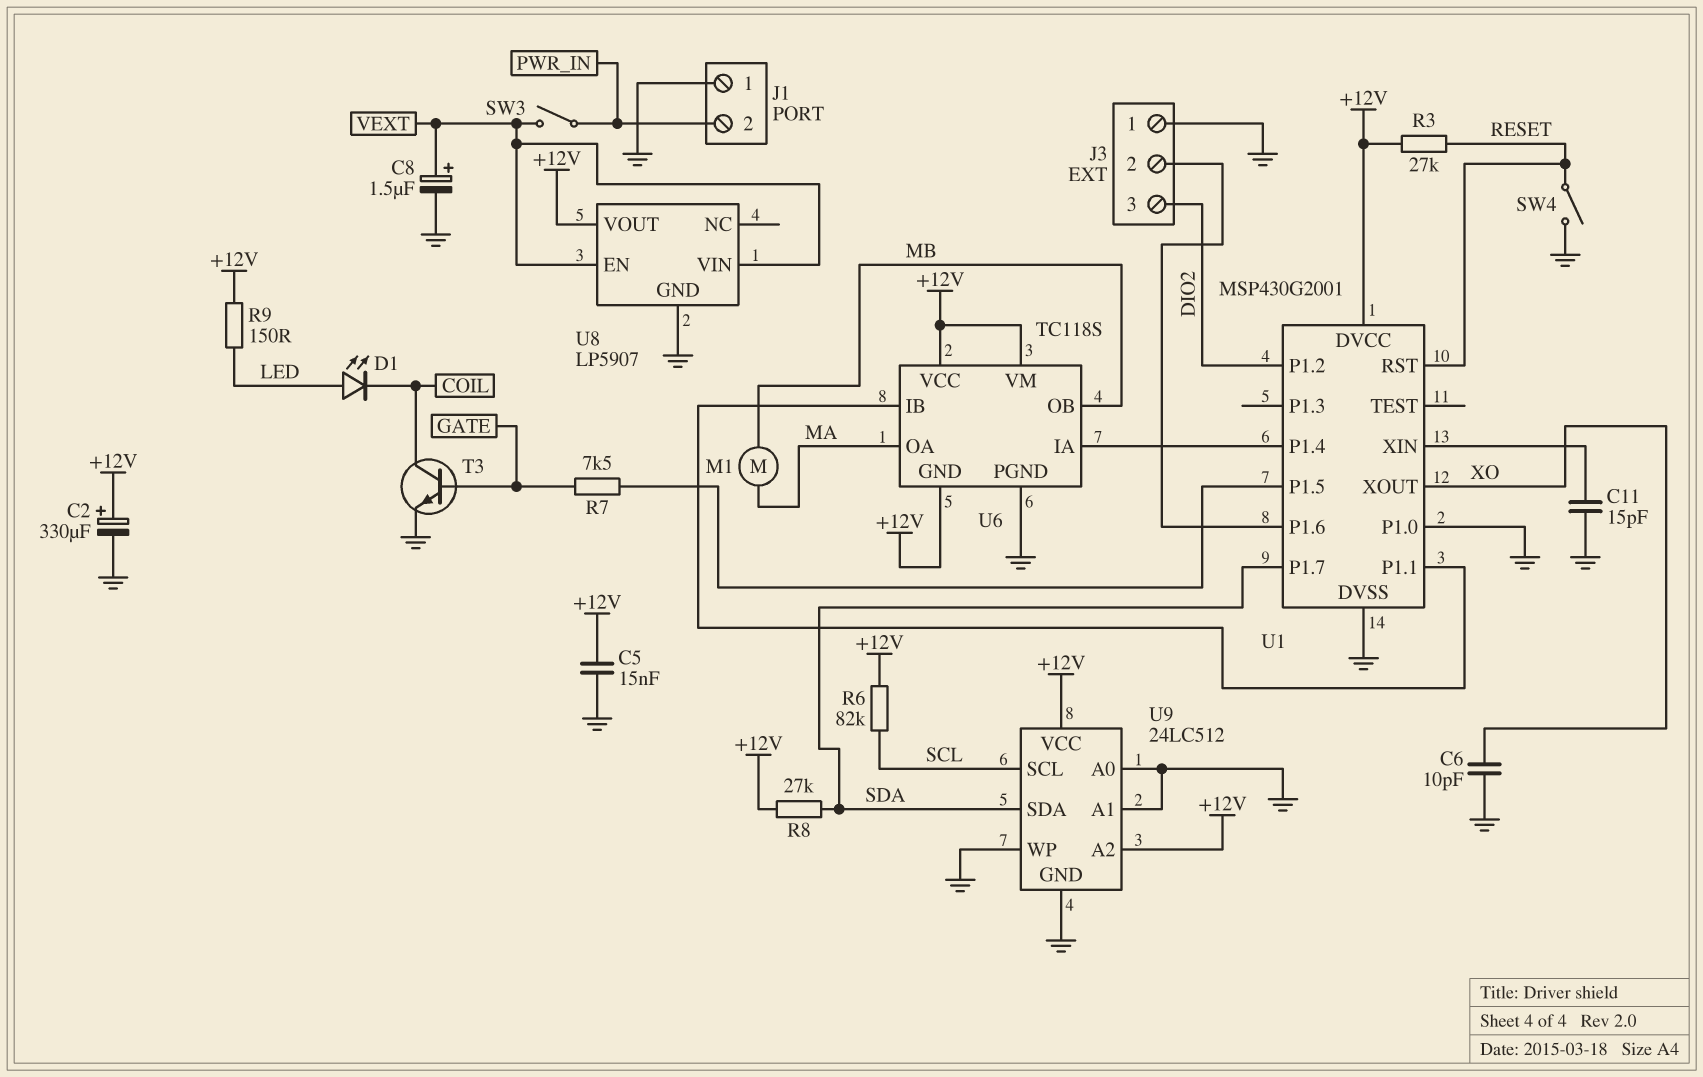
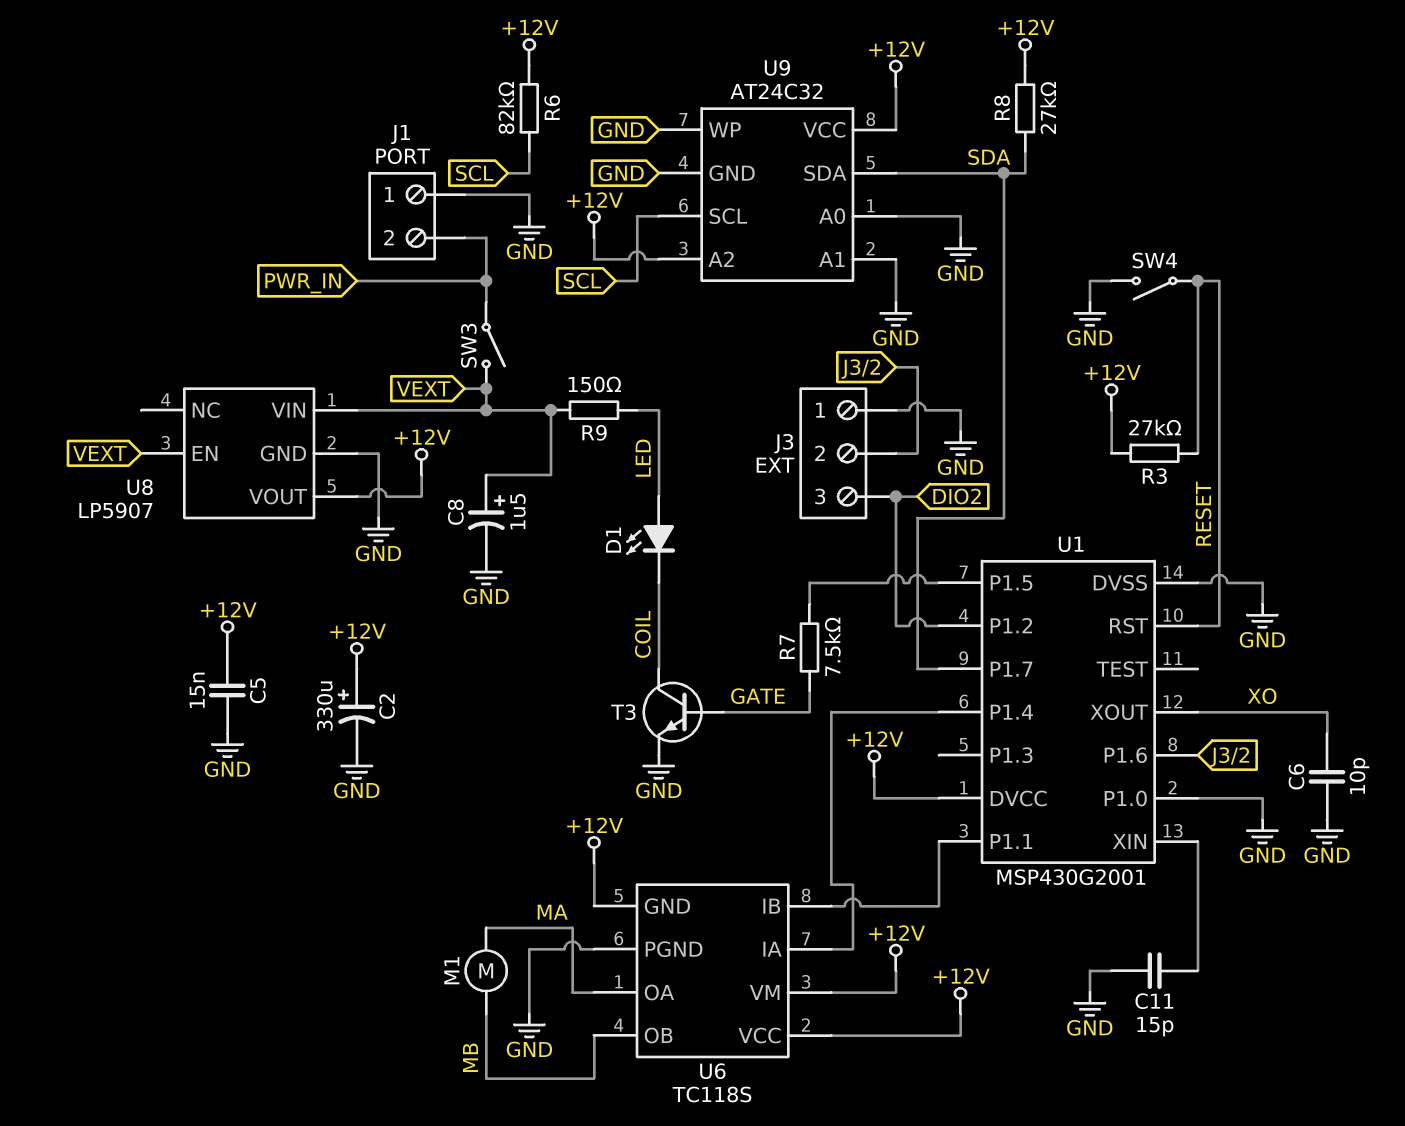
R9: 150 (+12V, LED) -> 150 (LED, VEXT)
U9: 24LC512 -> AT24C32

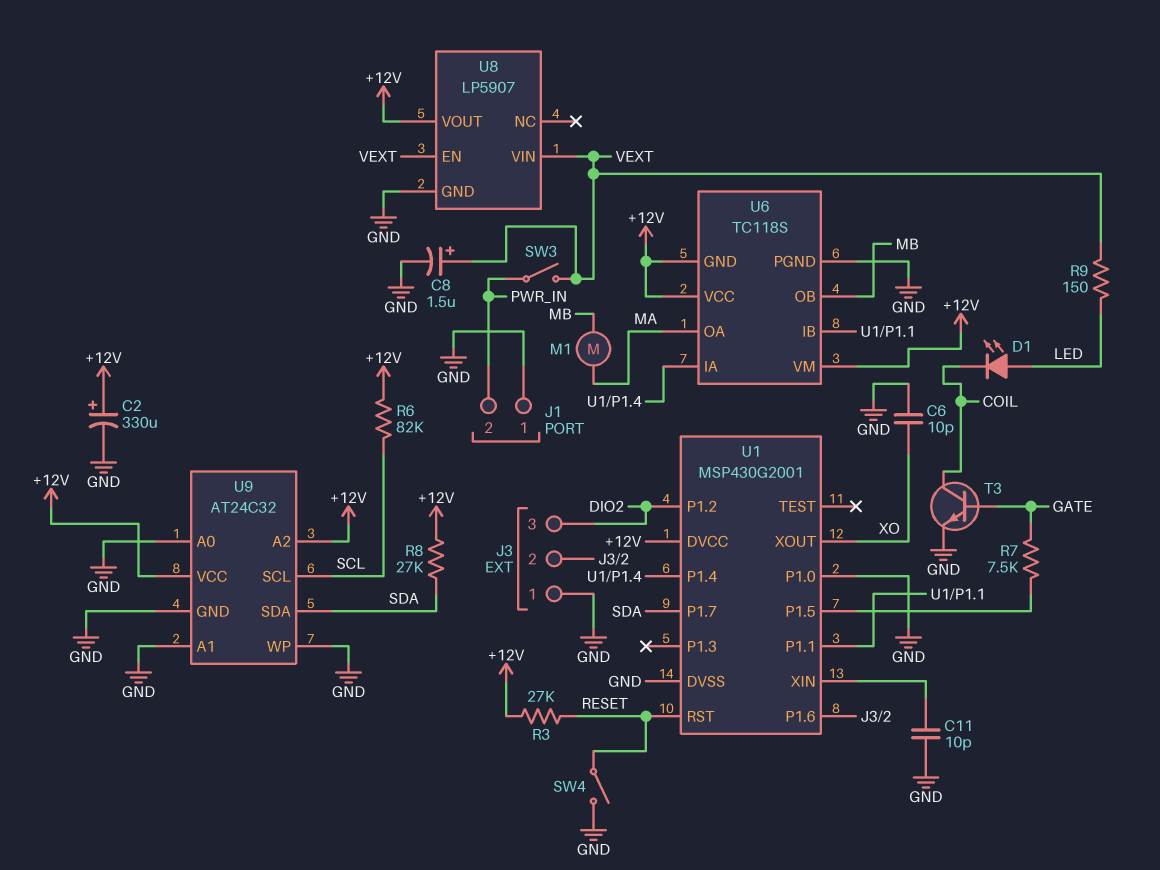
C5: 15nF (+12V, GND) -> none
C11: 15pF (GND, U1/XIN) -> 10pF (GND, U1/XIN)

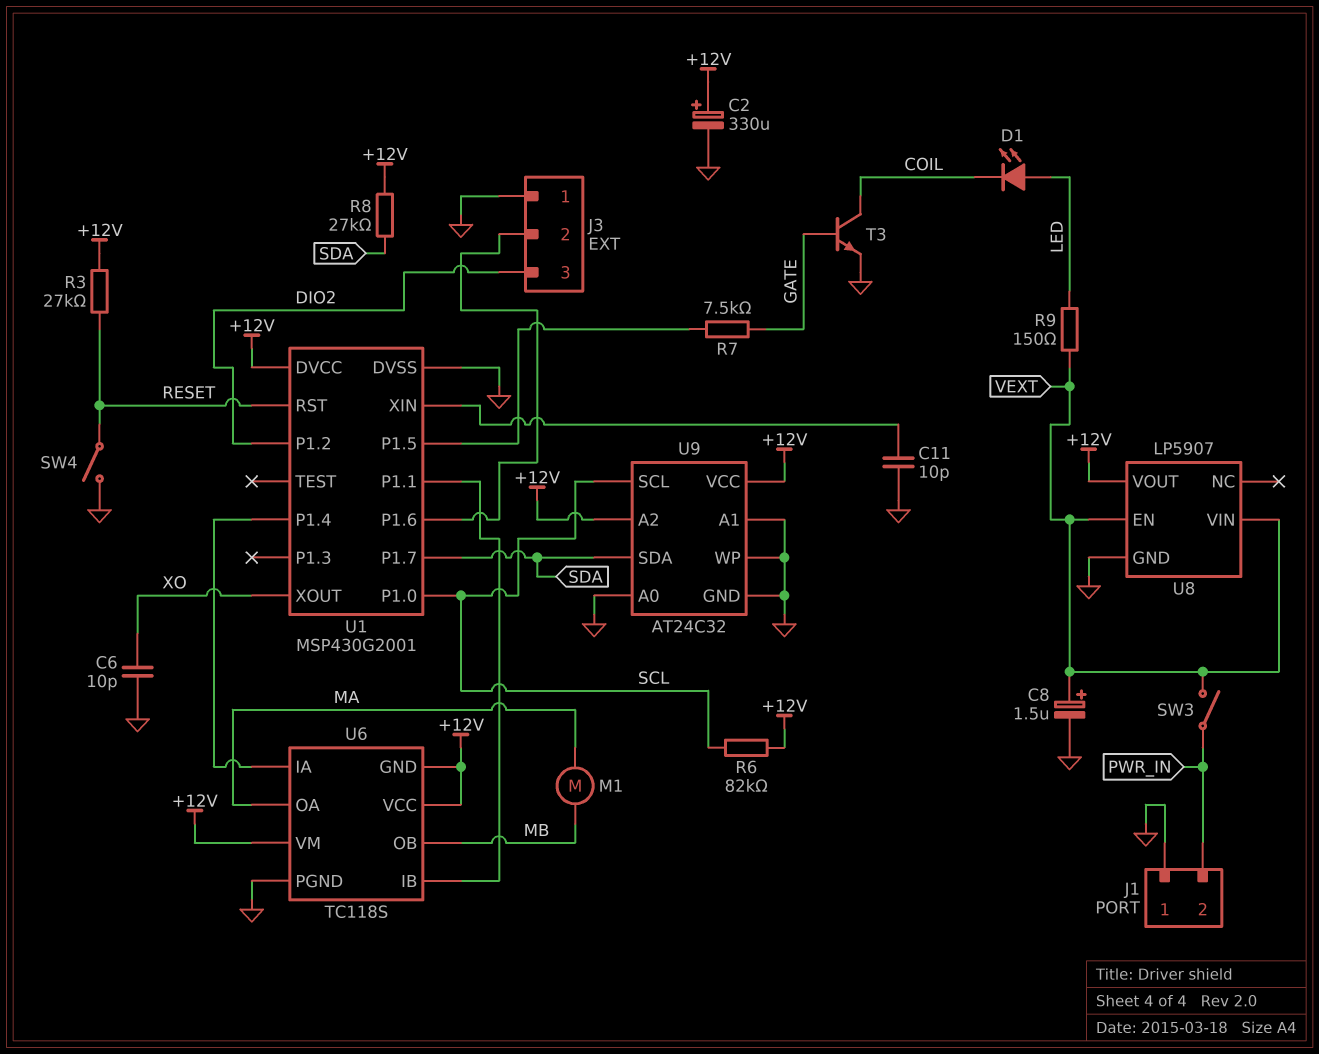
U1 pin P1.0: GND -> SCL

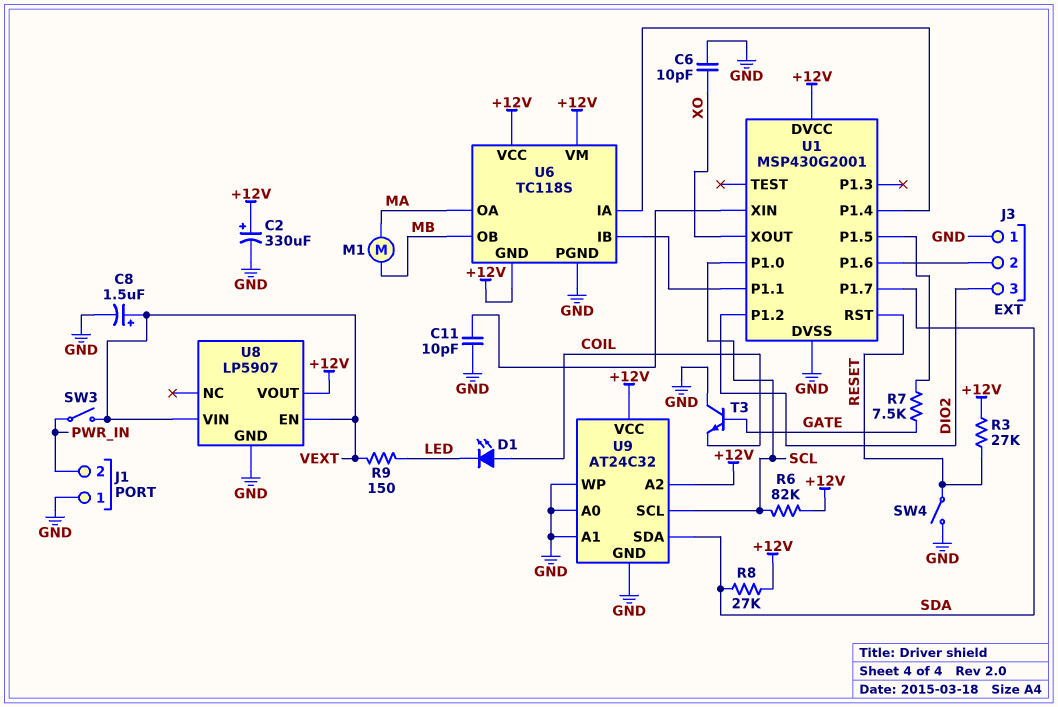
D1: LED (A LED, K COIL) -> LED (A COIL, K LED)
T3: NPN (B GATE, C COIL, E GND) -> NPN (B GATE, C GND, E COIL)

